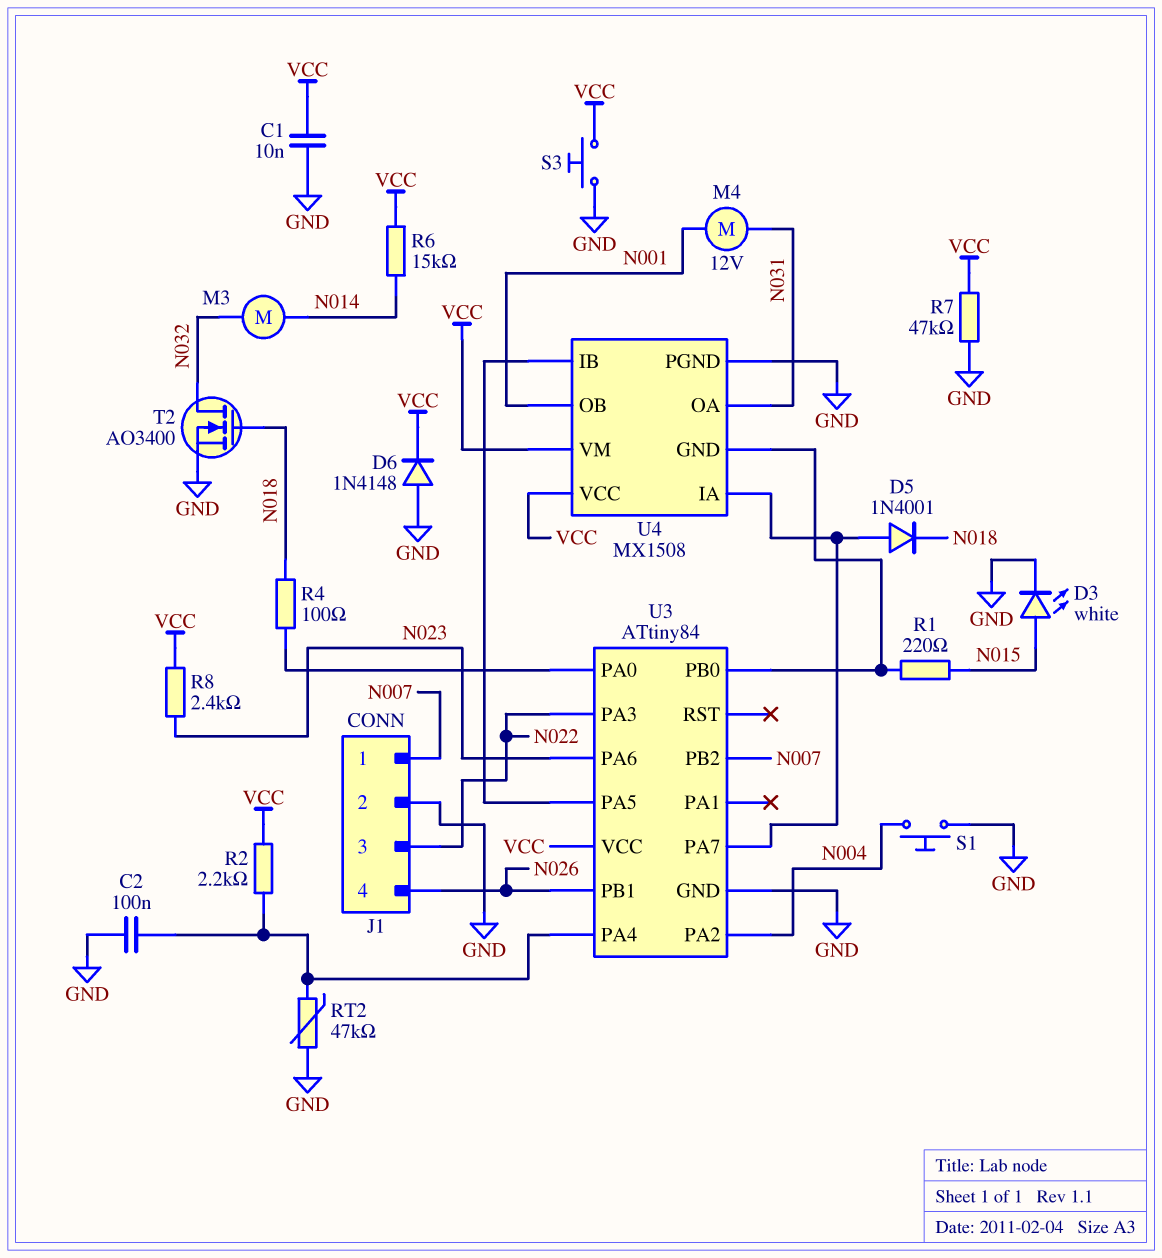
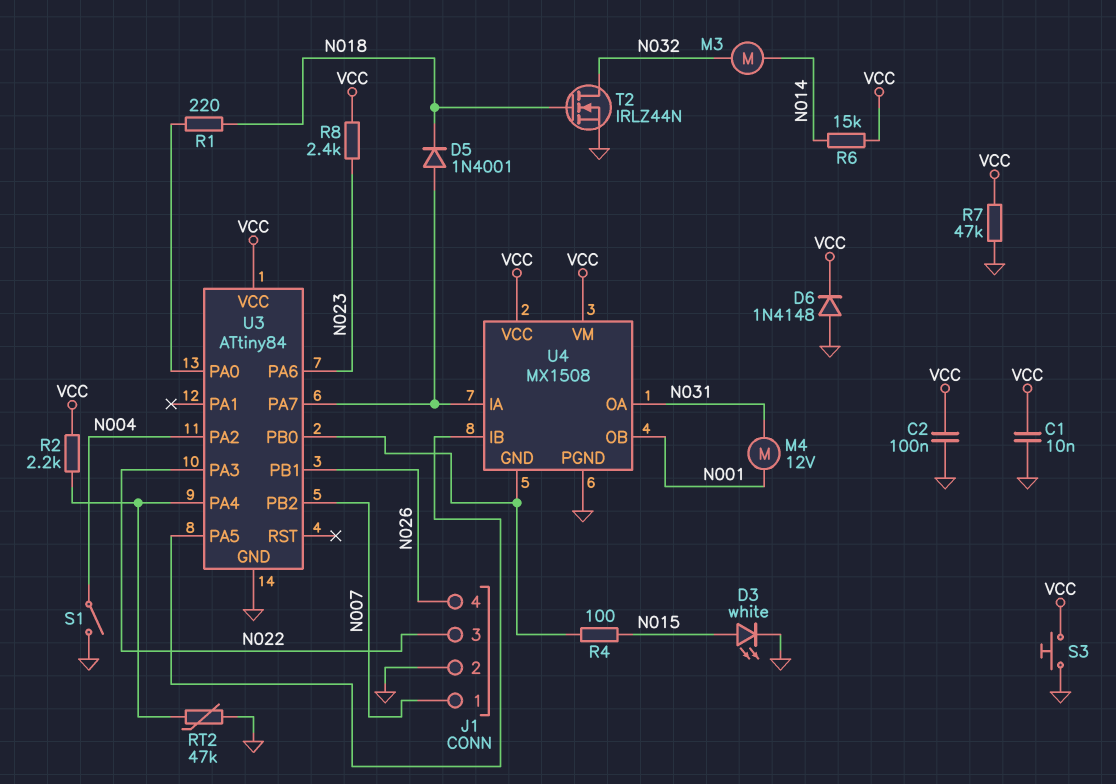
C2: 100nF (GND, U3/PA4) -> 100nF (GND, VCC)
R1: 220 (N015, U3/PB0) -> 220 (N018, U3/PA0)
R4: 100 (N018, U3/PA0) -> 100 (N015, U3/PB0)
S1: button (GND, N004) -> switch (GND, N004)
T2: NMOS AO3400 (G N018, D N032, S GND) -> NMOS IRLZ44N (G N018, D N032, S GND)

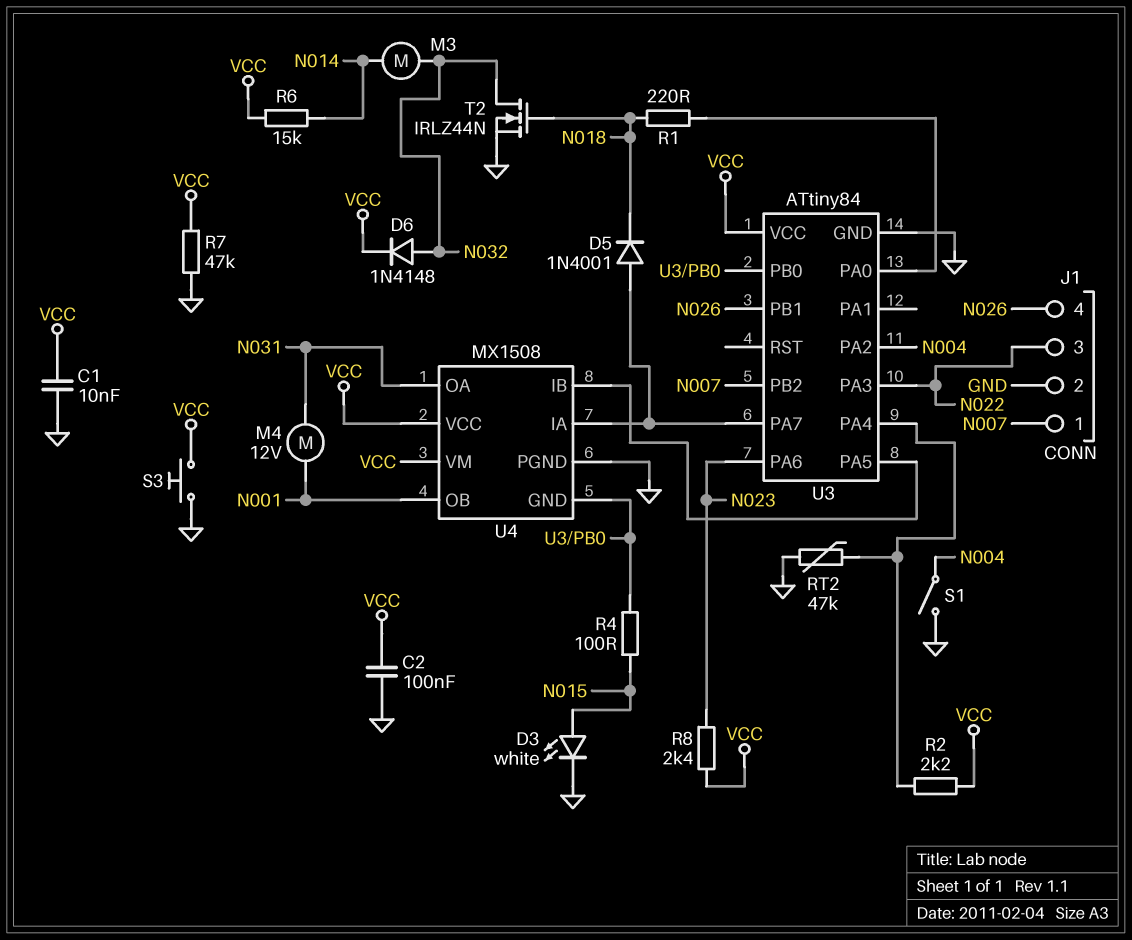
D6: diode 1N4148 (A GND, K VCC) -> diode 1N4148 (A N032, K VCC)

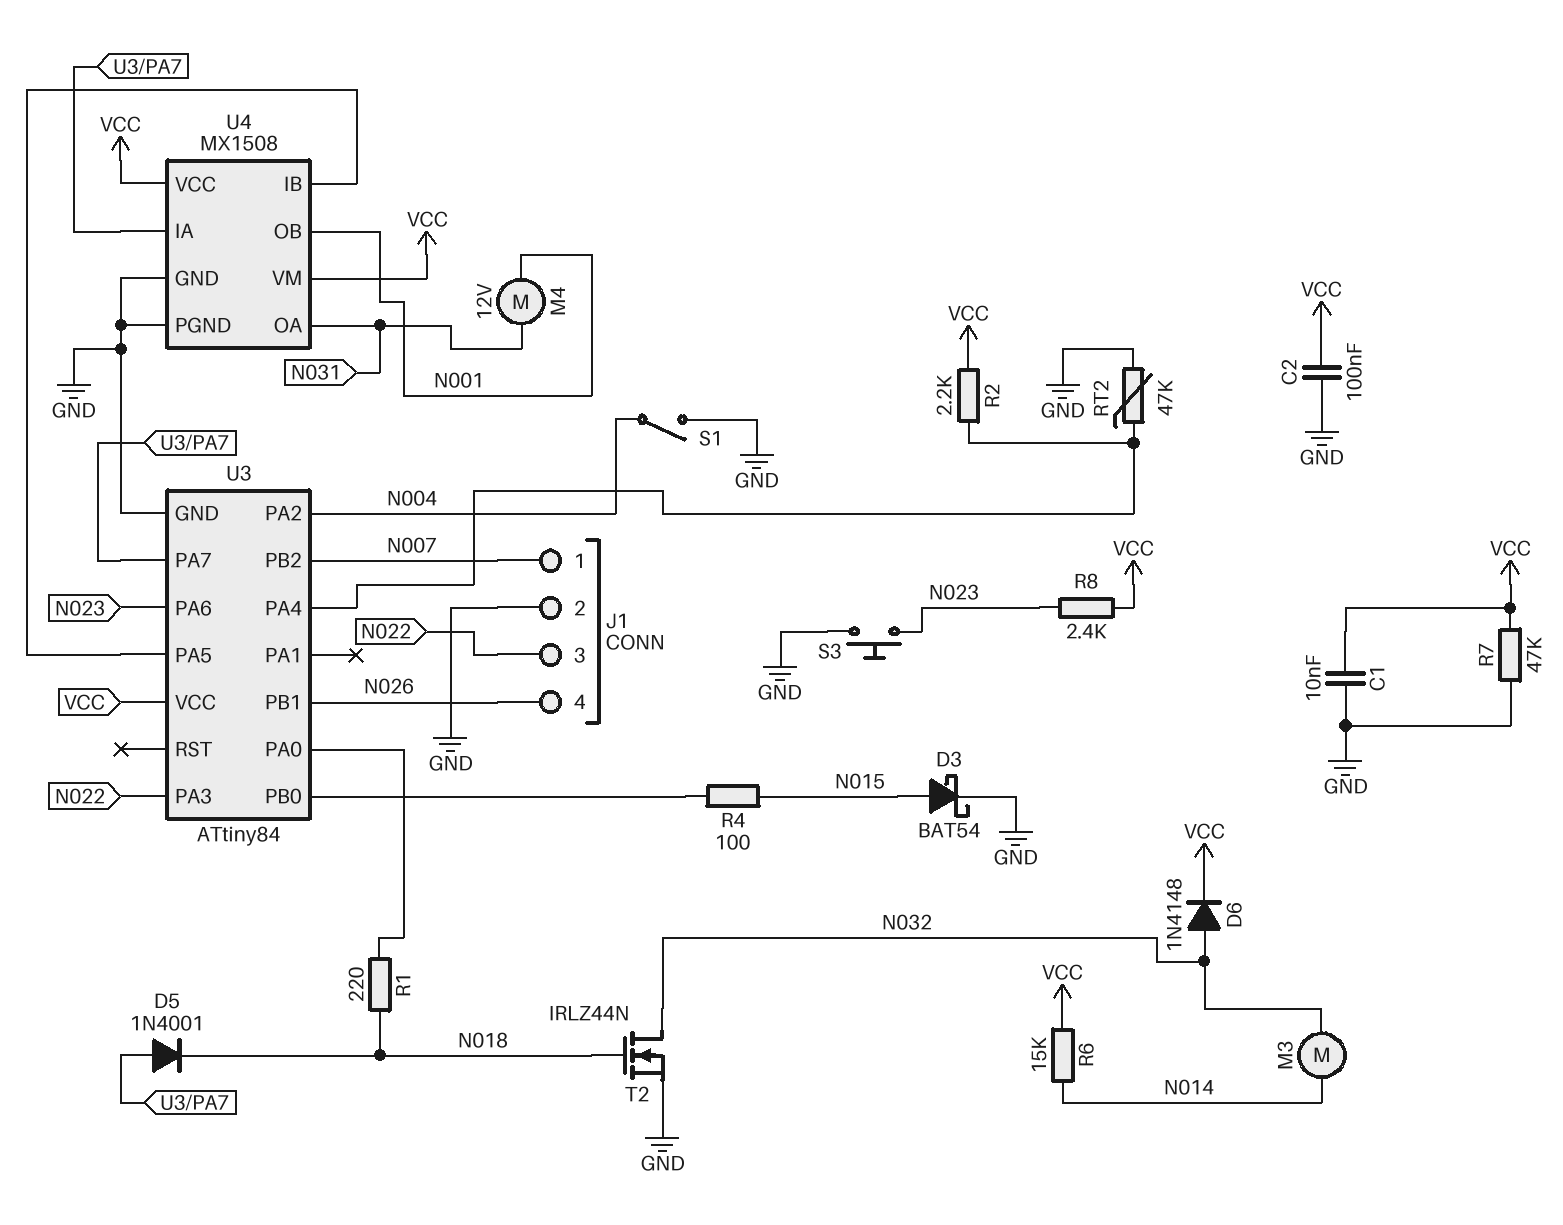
D3: LED white (A N015, K GND) -> schottky BAT54 (A N015, K GND)
S3: button (GND, VCC) -> button (GND, N023)
U4 pin GND: U3/PB0 -> GND

